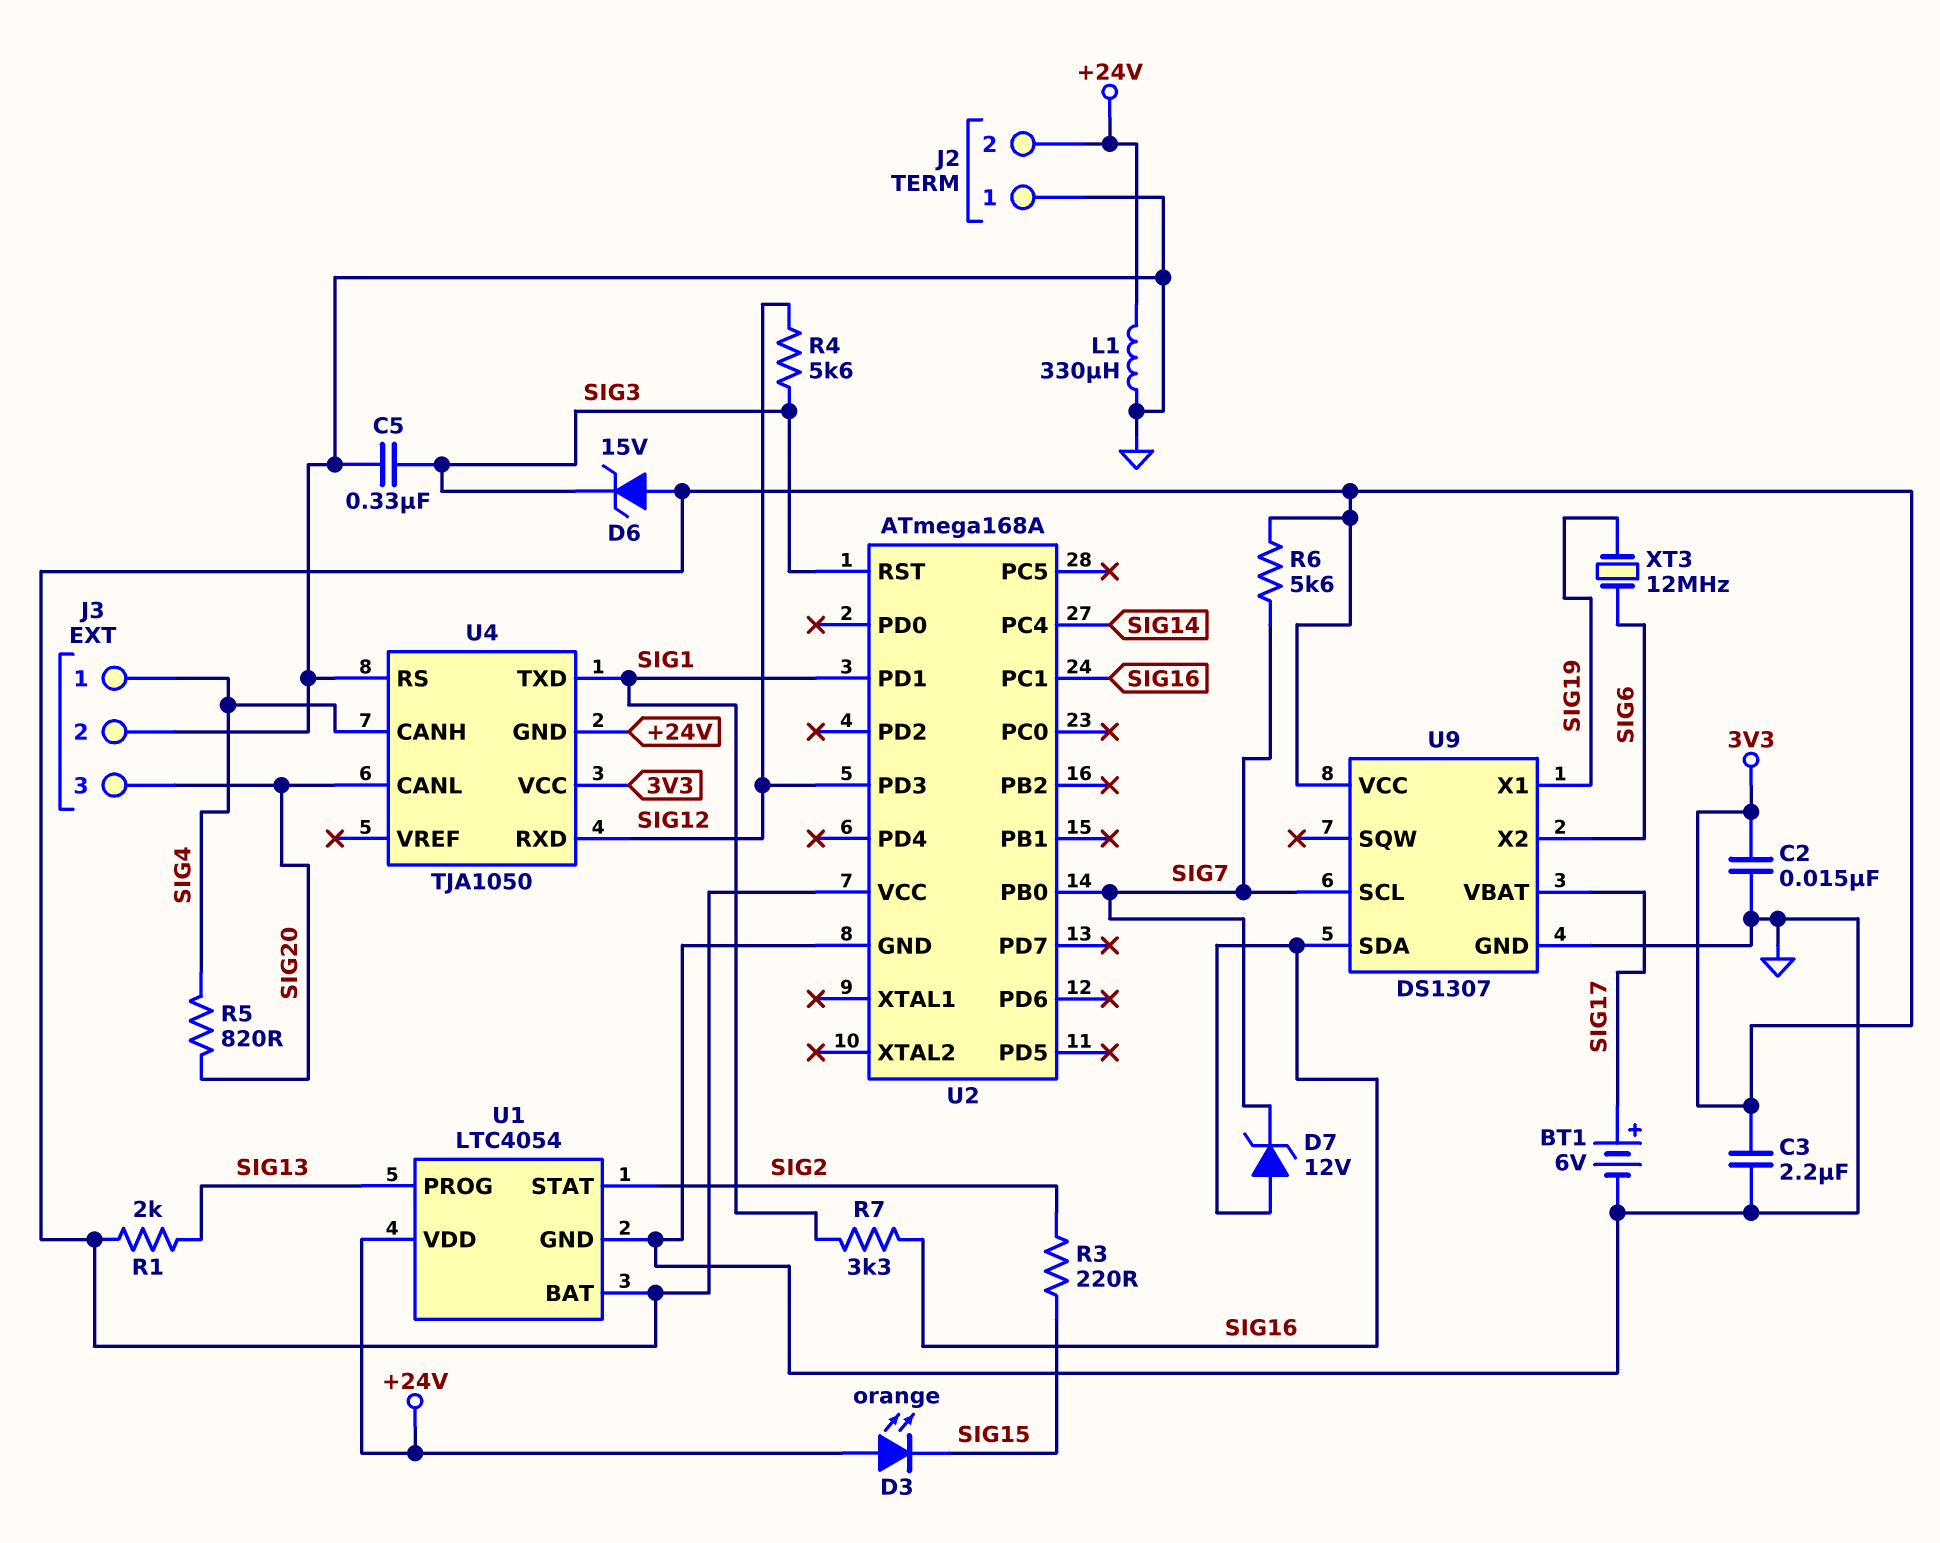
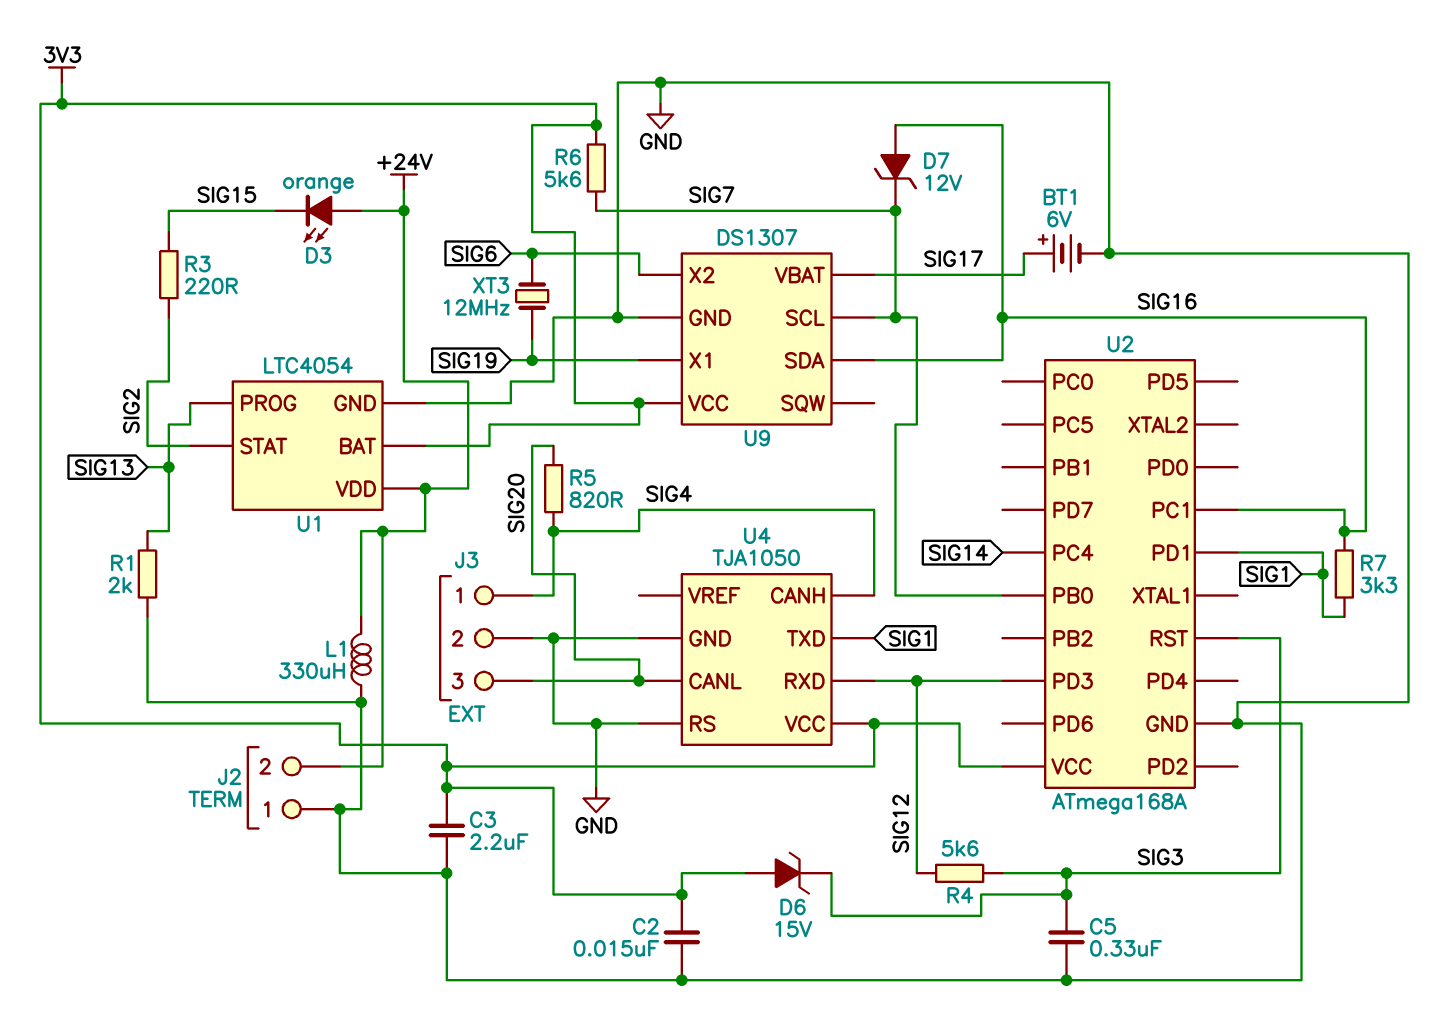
R1: 2k (3V3, SIG13) -> 2k (GND, SIG13)
U4 pin GND: +24V -> GND

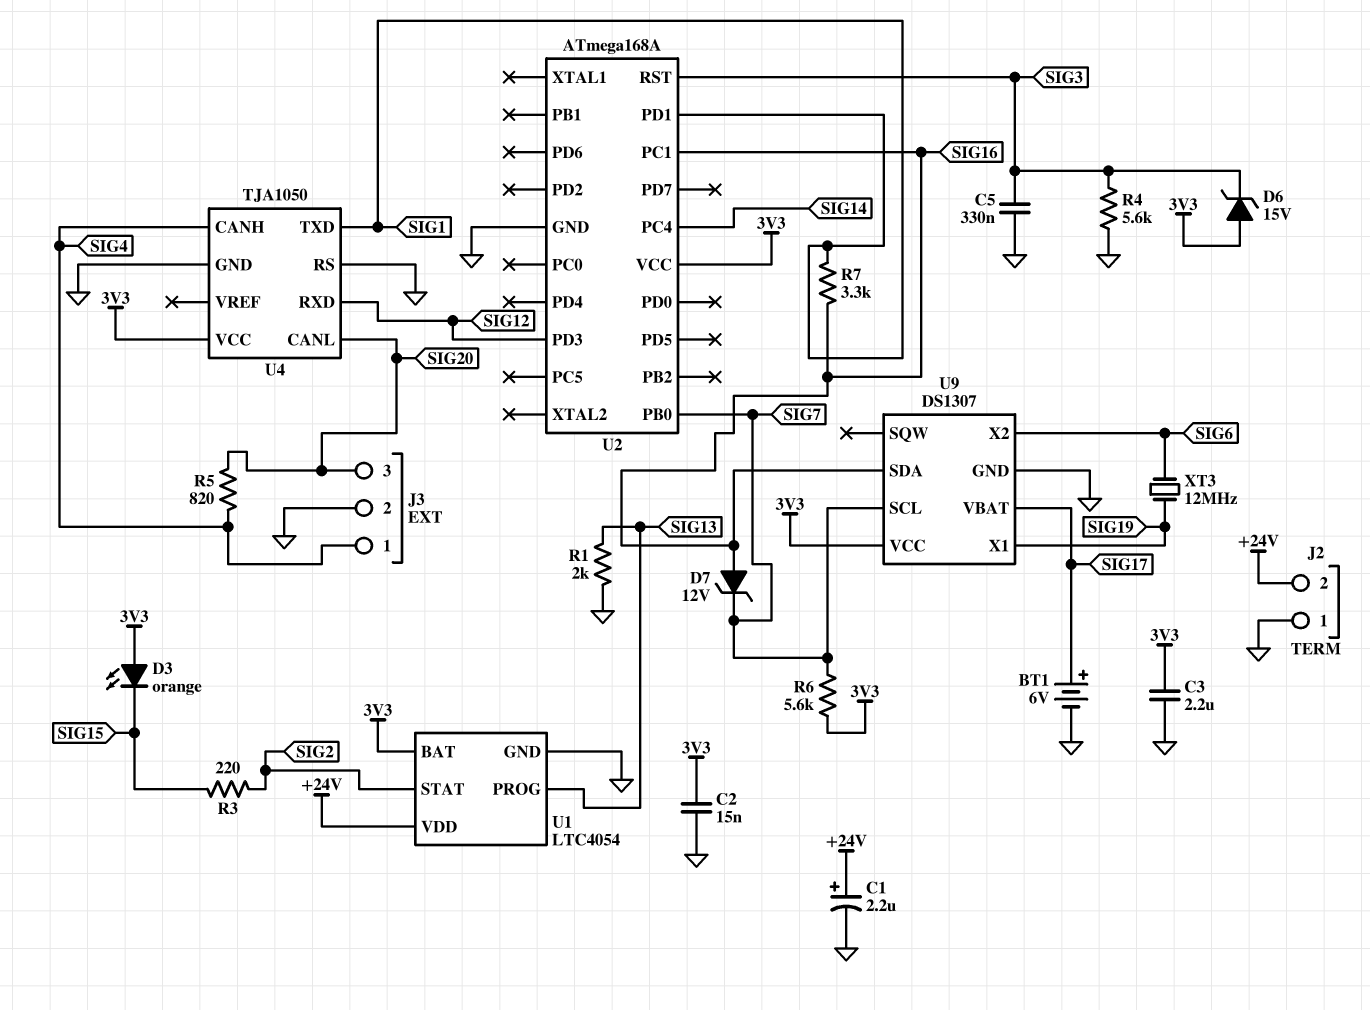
C1: none -> 2.2uF (plus +24V, minus GND)
D3: LED orange (A +24V, K SIG15) -> LED orange (A 3V3, K SIG15)
L1: 330uH (+24V, GND) -> none
R4: 5.6k (SIG3, SIG12) -> 5.6k (GND, SIG3)

